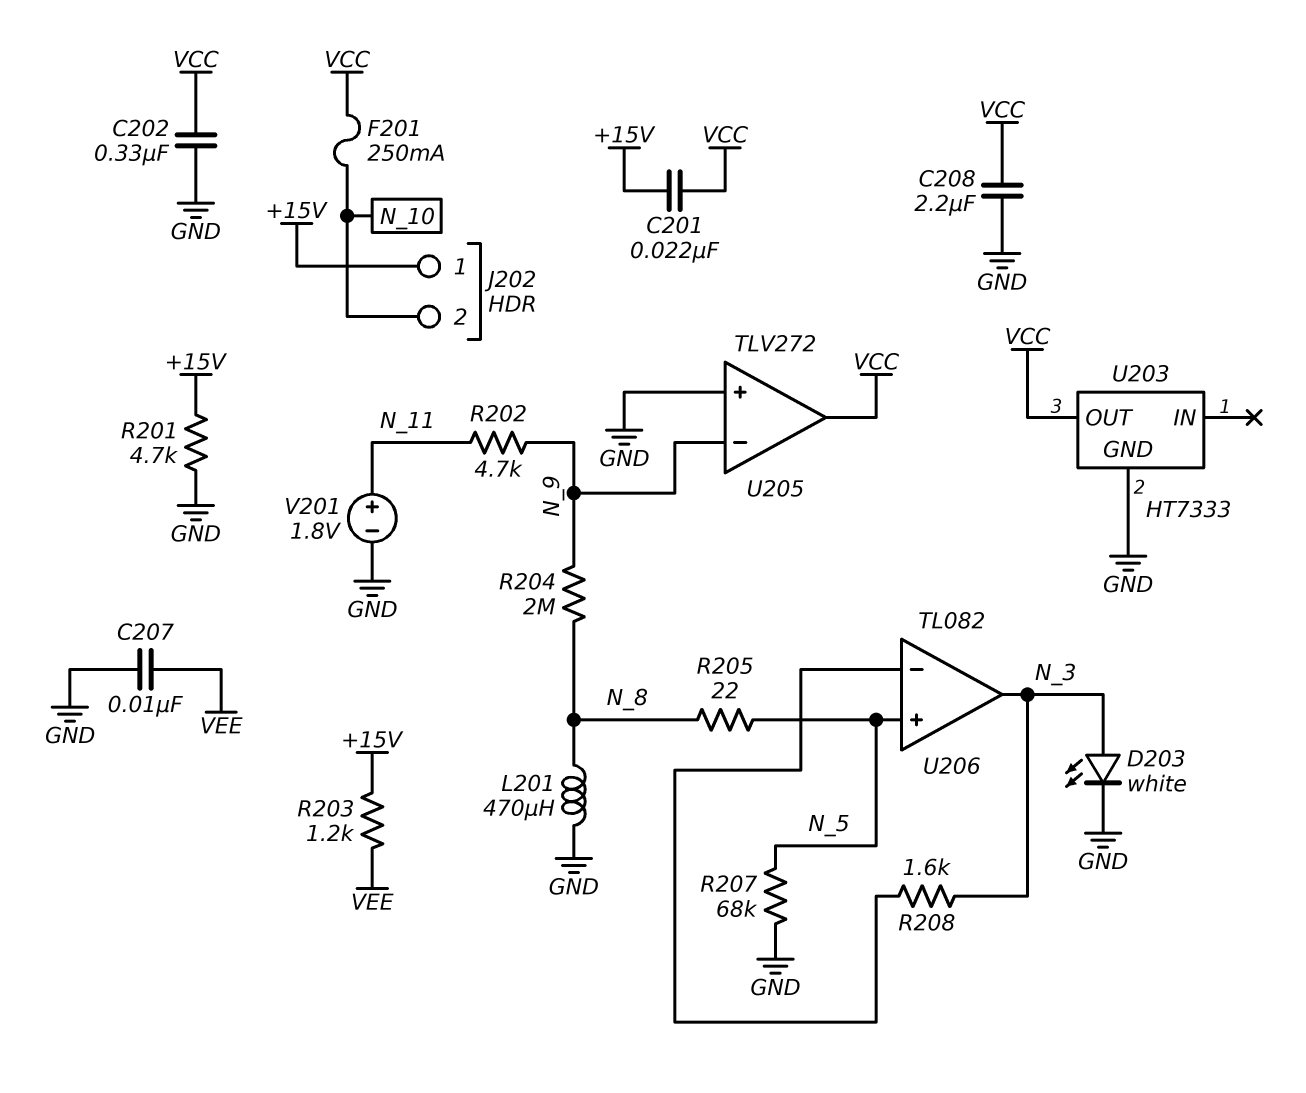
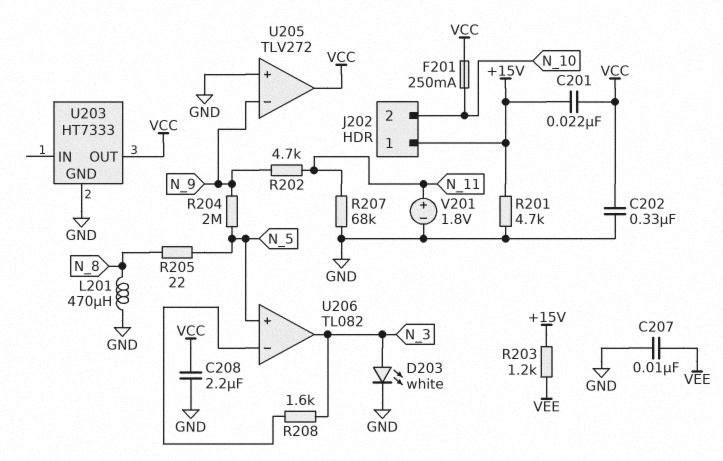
R204: 2M (N_8, N_9) -> 2M (N_5, N_9)
R207: 68k (GND, N_5) -> 68k (GND, N_11)

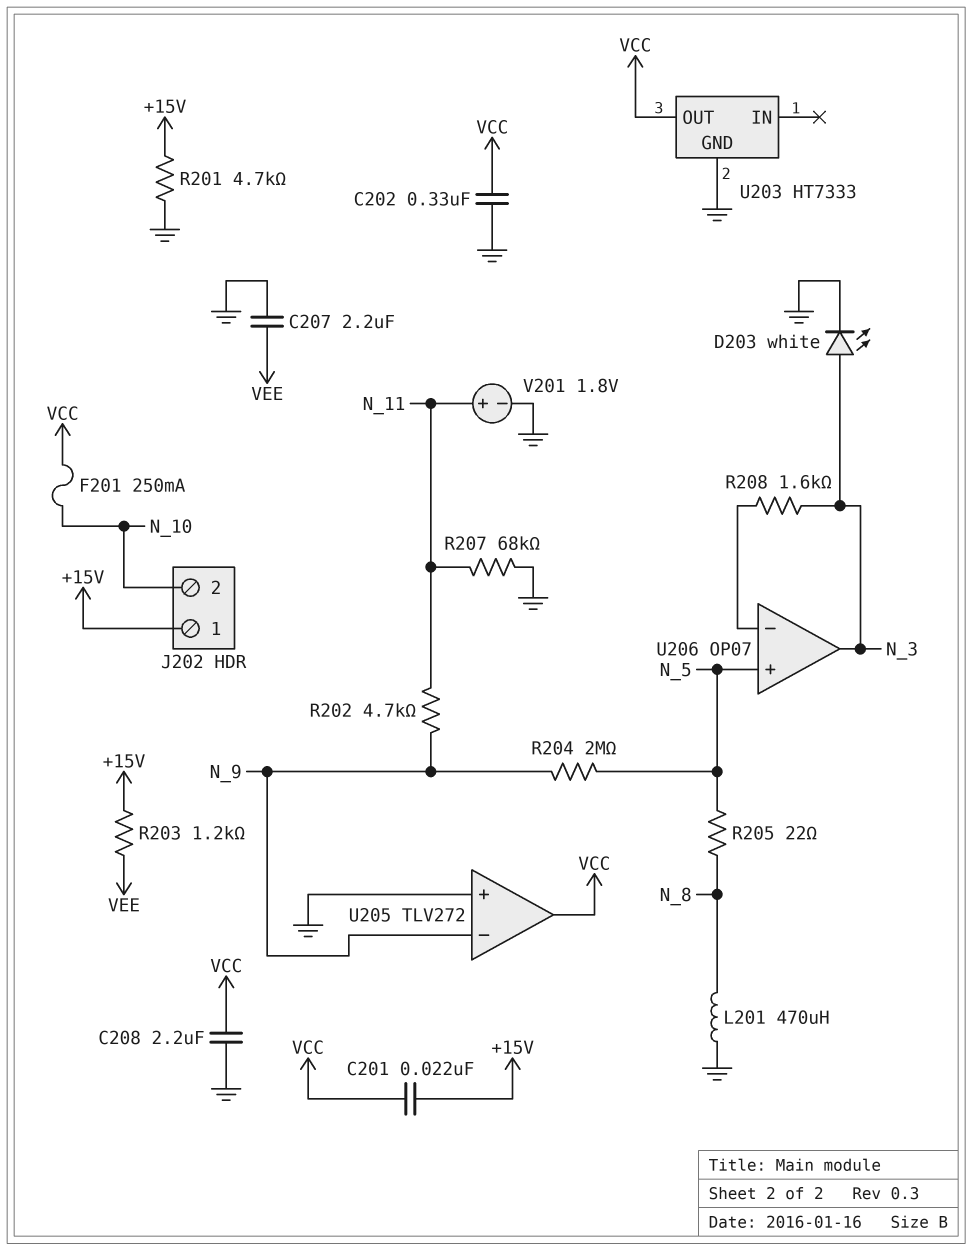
C207: 10nF (GND, VEE) -> 2.2uF (GND, VEE)
U206: TL082 -> OP07

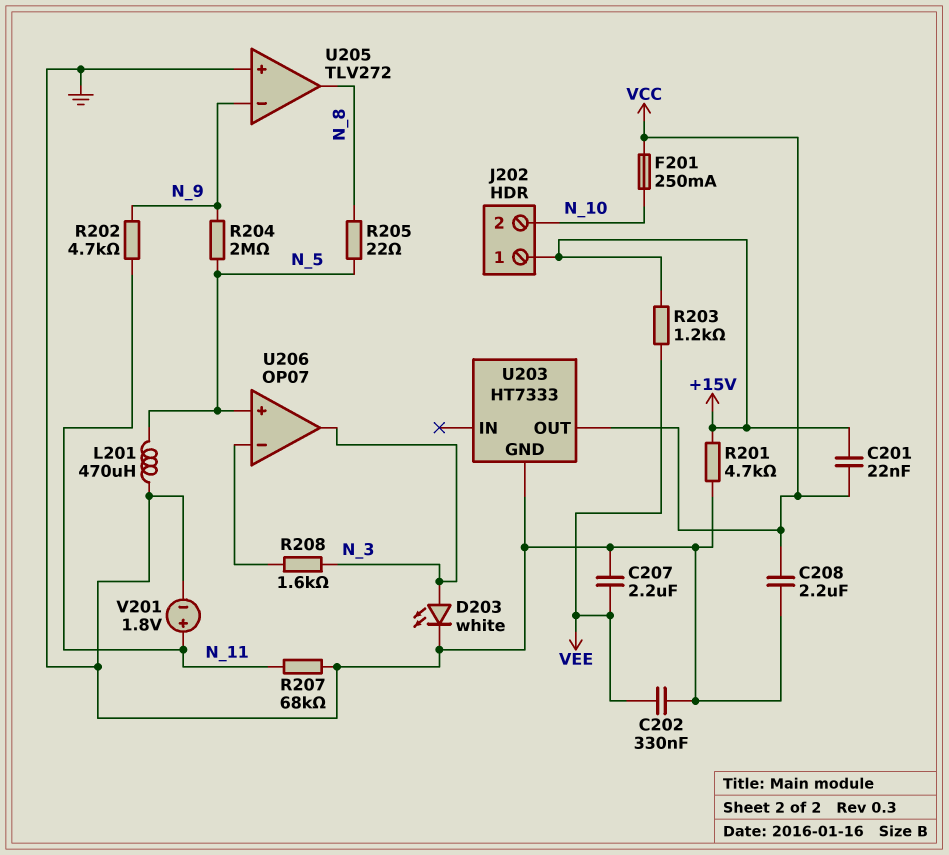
C202: 330nF (GND, VCC) -> 330nF (GND, VEE)
L201: 470uH (GND, N_8) -> 470uH (GND, N_5)
U205 pin out: VCC -> N_8

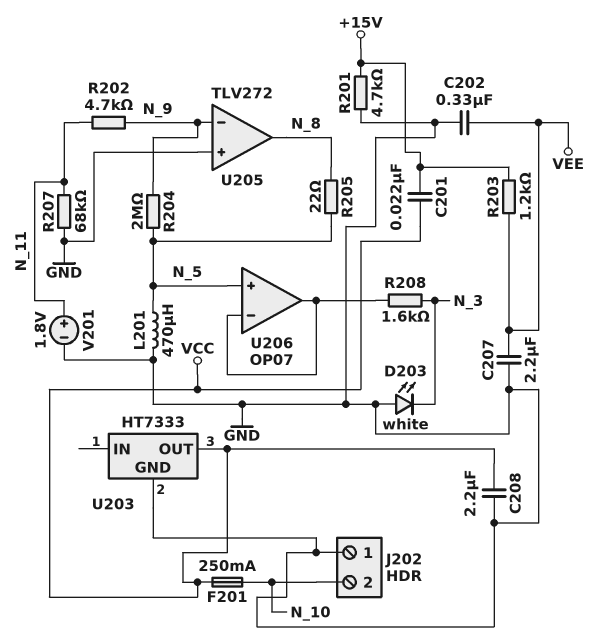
D203: LED white (A N_3, K GND) -> LED white (A GND, K N_3)
J202 pin 1: +15V -> GND
U206 pin out: N_3 -> U206/in-

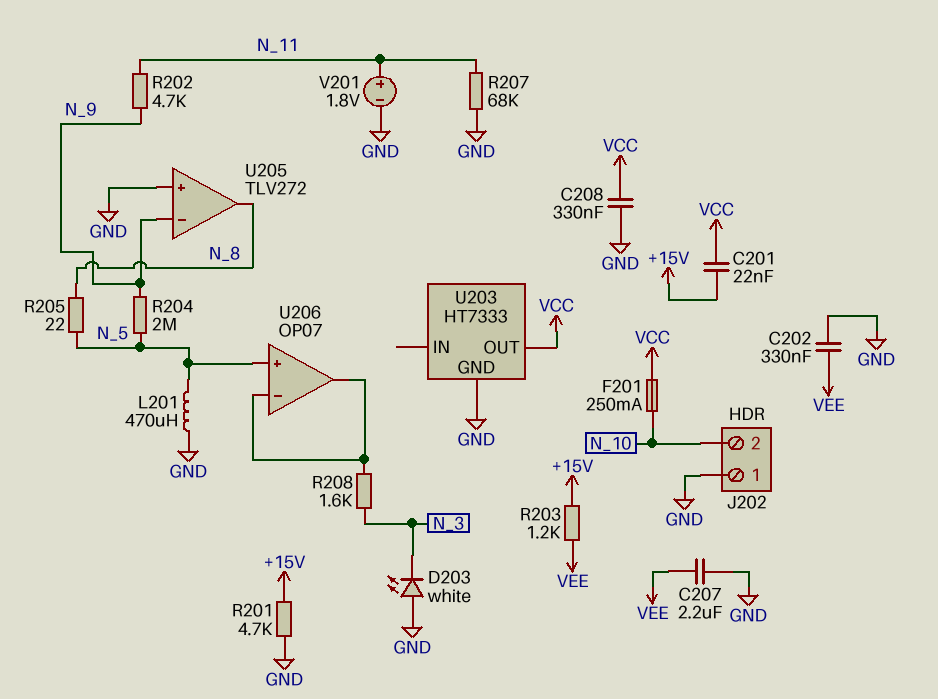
C208: 2.2uF (GND, VCC) -> 330nF (GND, VCC)

